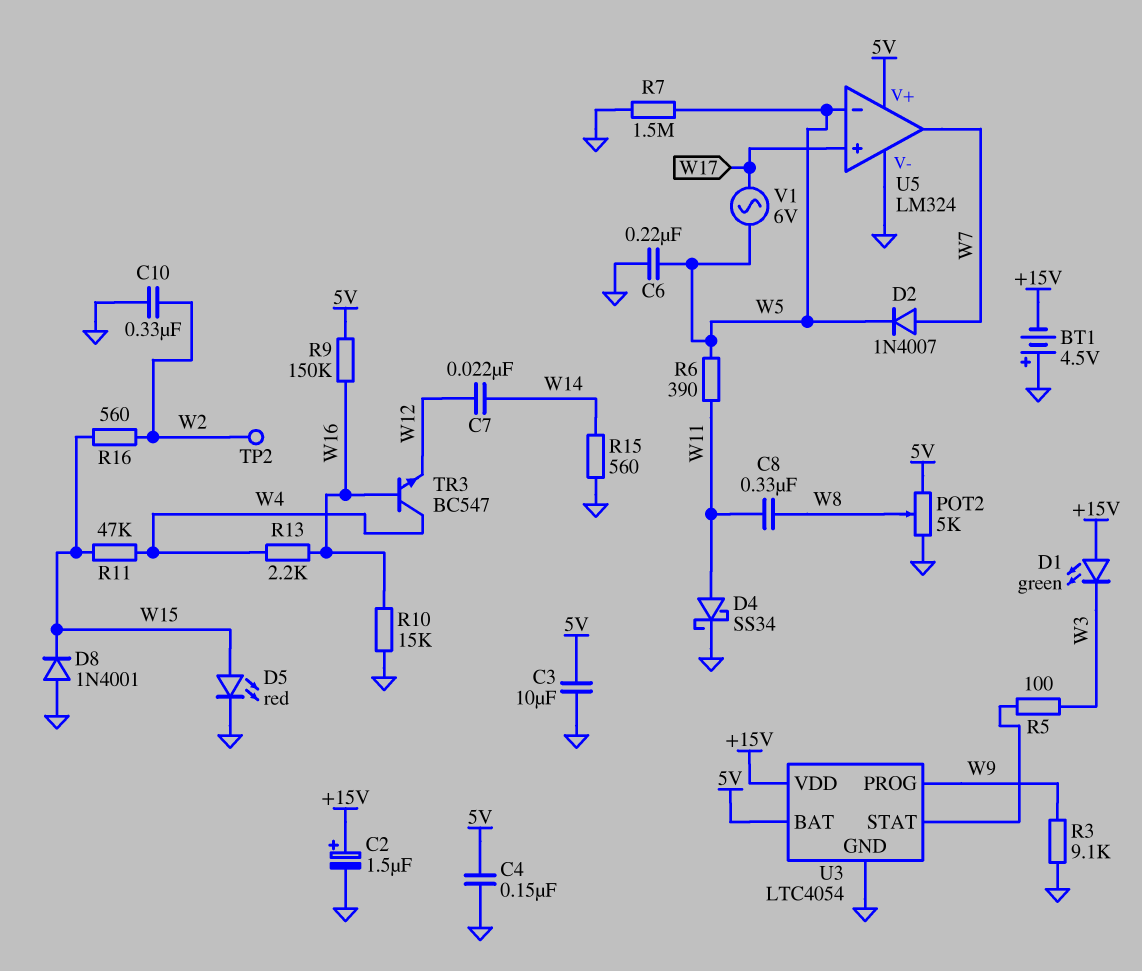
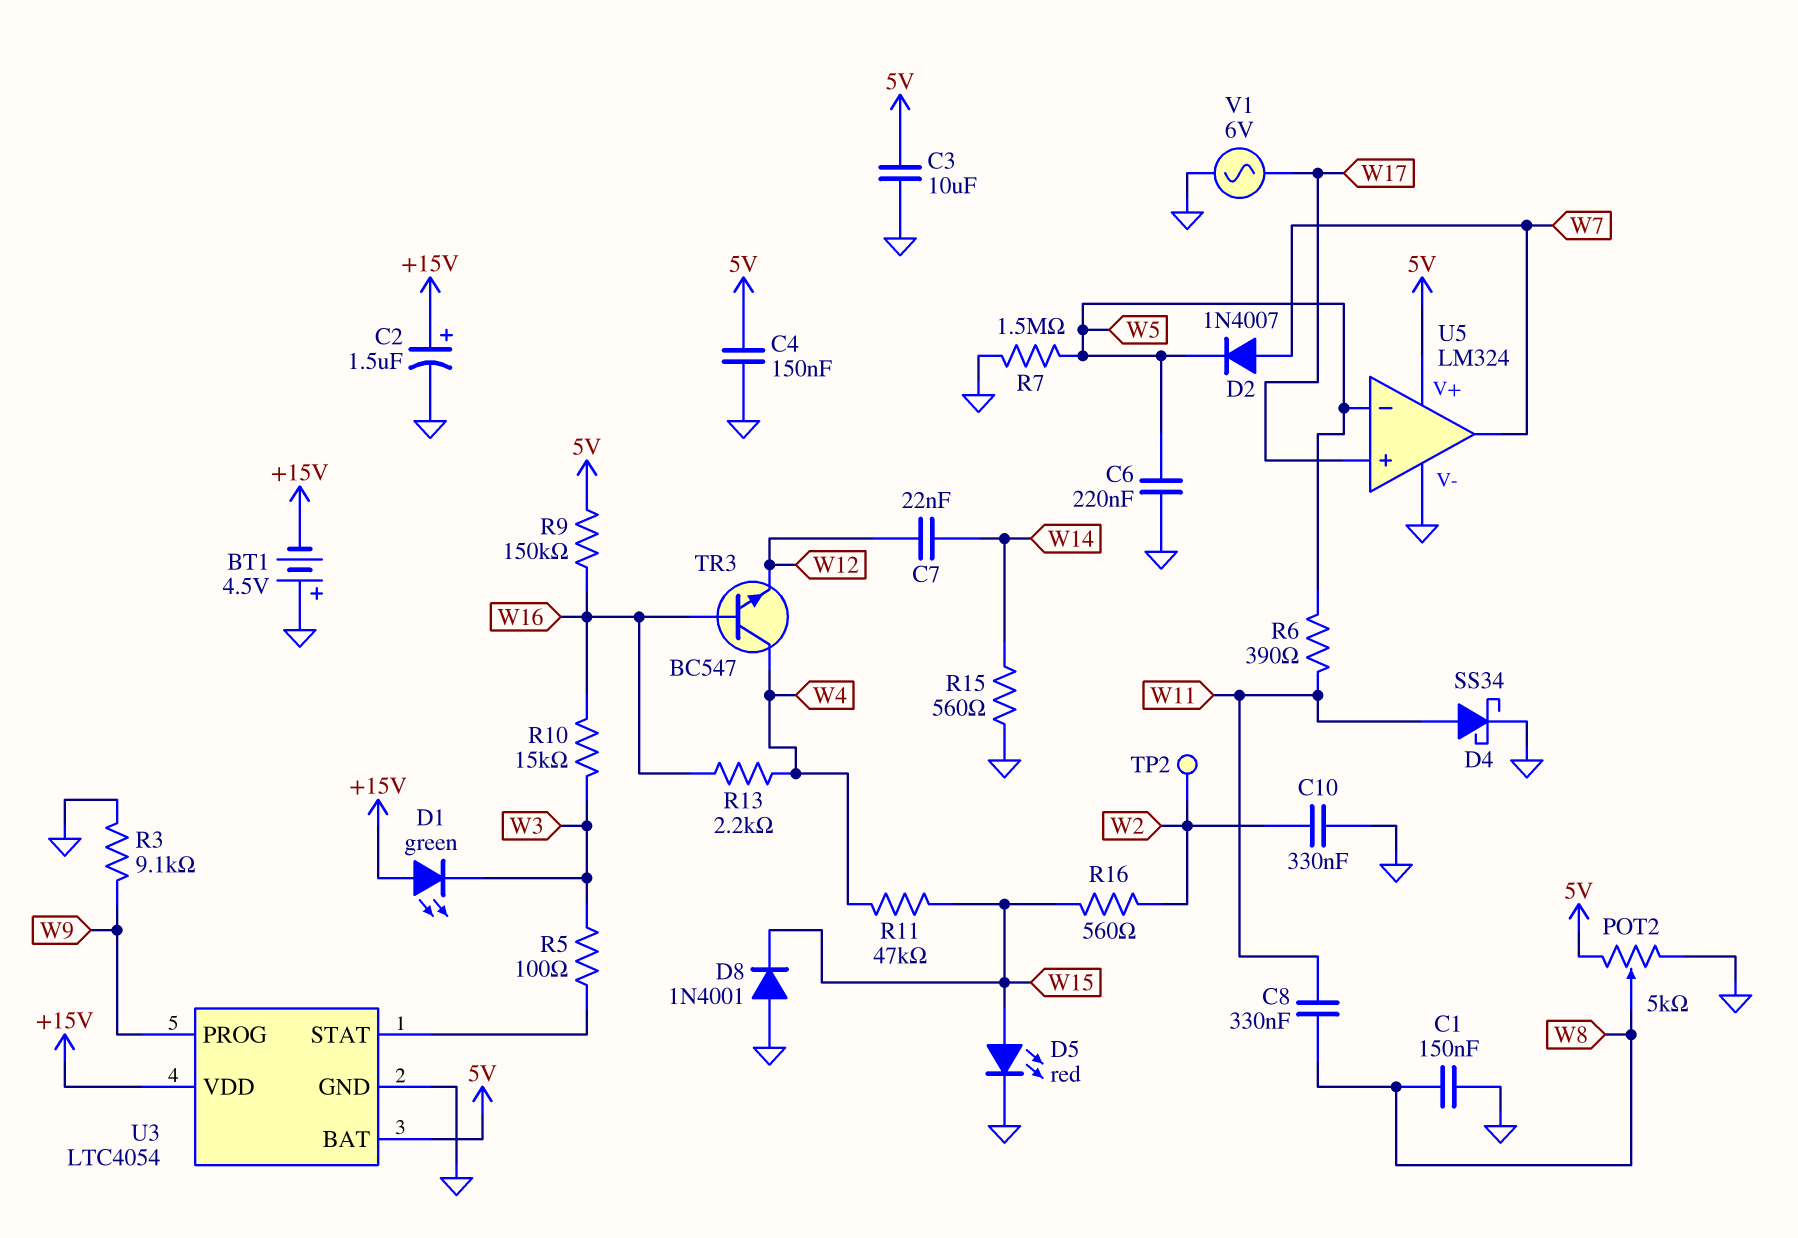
C1: none -> 150nF (GND, W8)
R10: 15k (GND, W16) -> 15k (W3, W16)
V1: AC 6V (W5, W17) -> AC 6V (GND, W17)

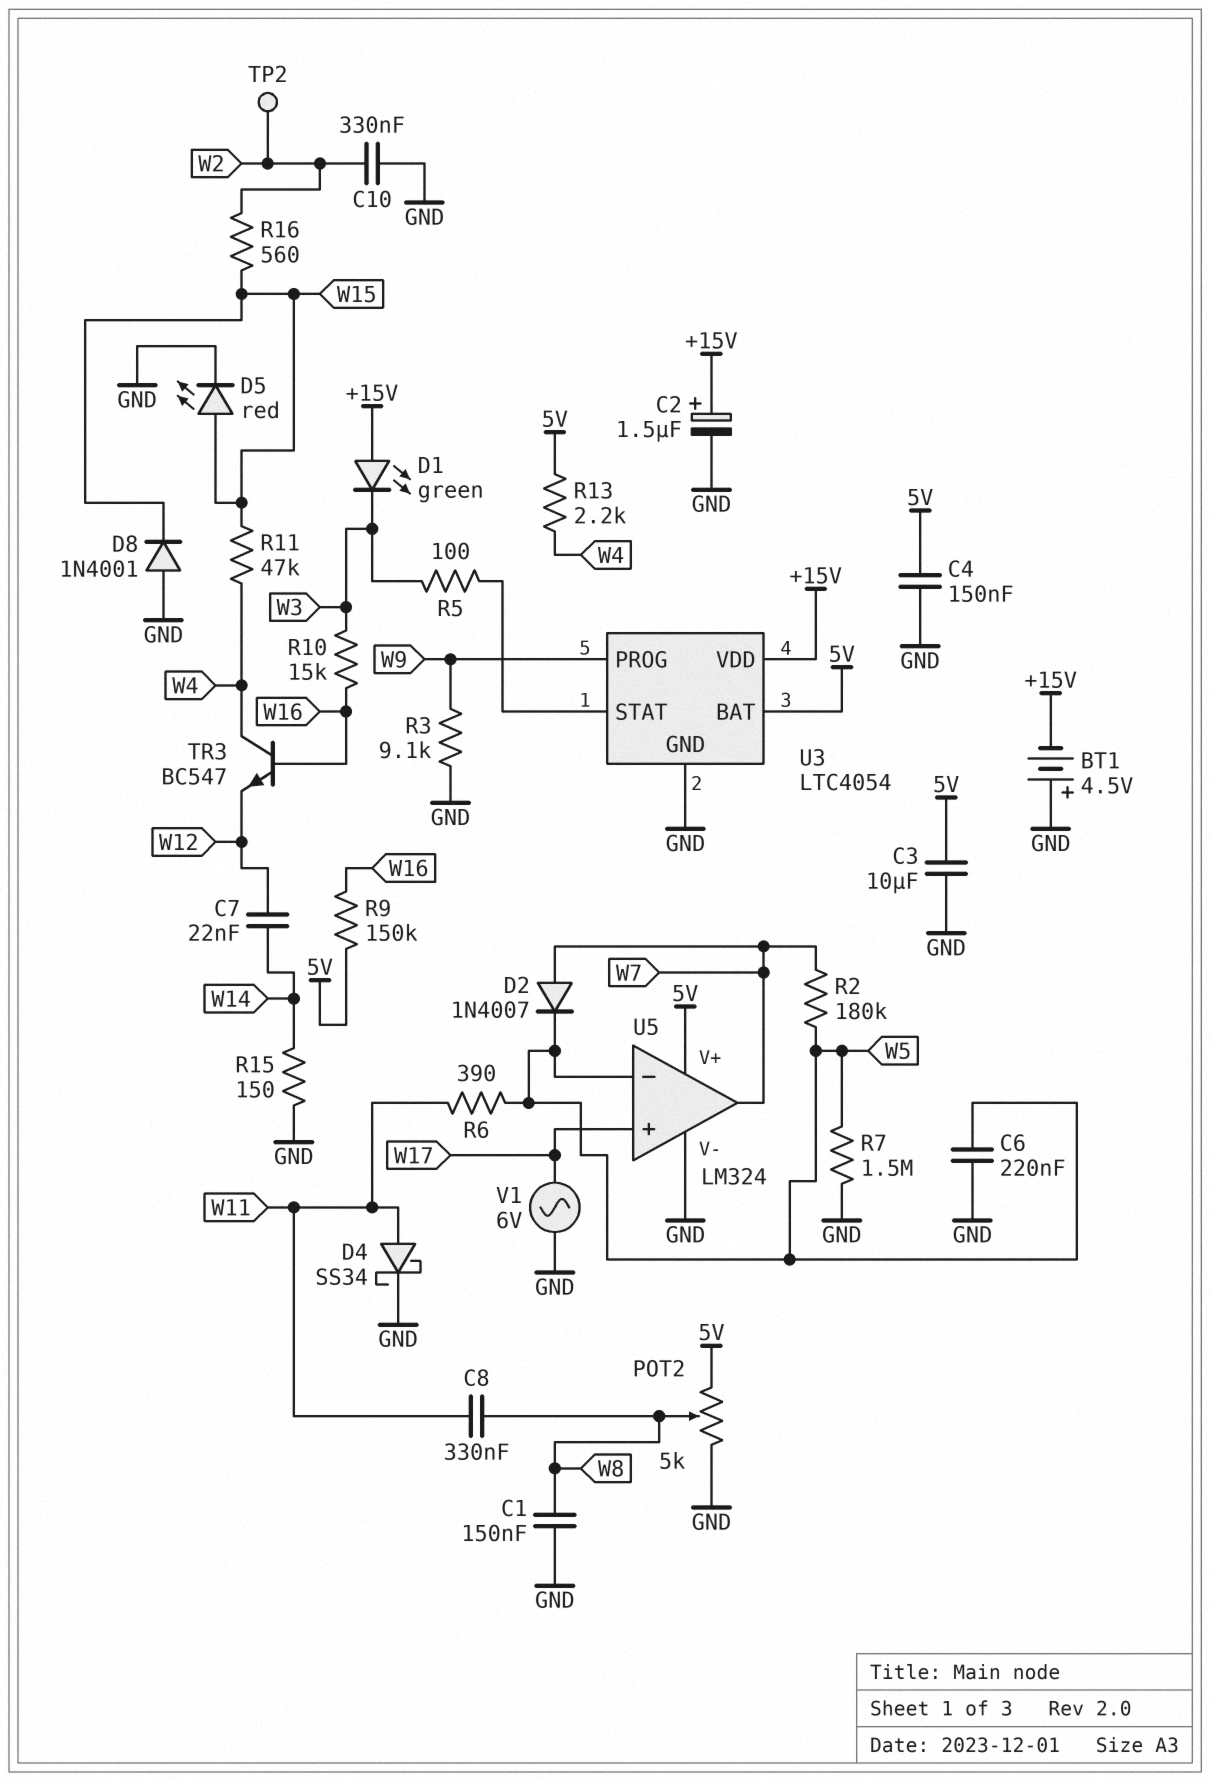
R2: none -> 180k (W5, W7)
R13: 2.2k (W4, W16) -> 2.2k (5V, W4)
R15: 560 (GND, W14) -> 150 (GND, W14)

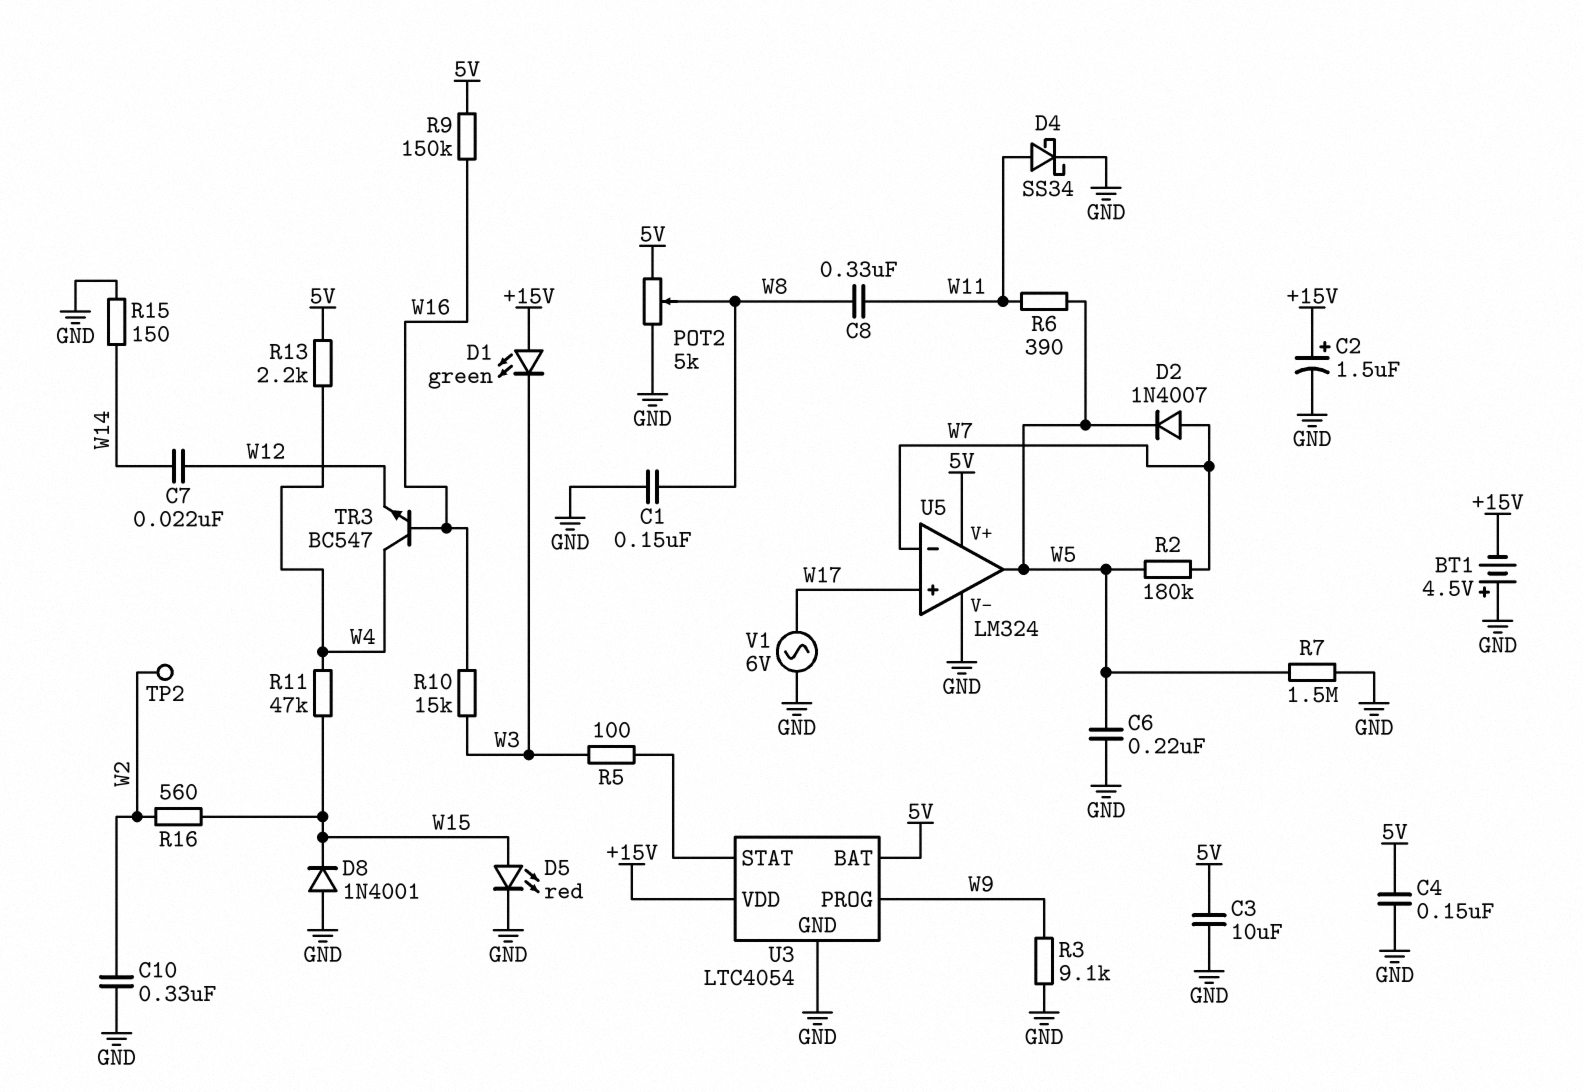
U5 pin in-: W5 -> W7
U5 pin out: W7 -> W5

